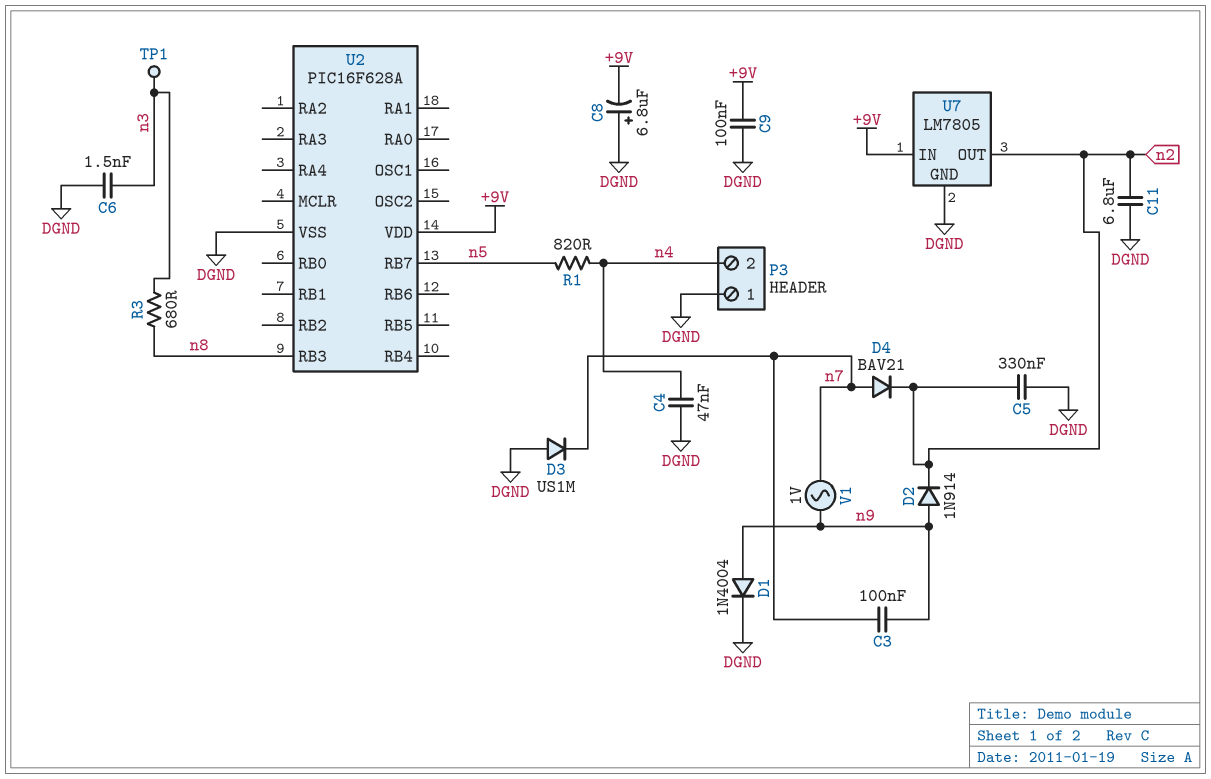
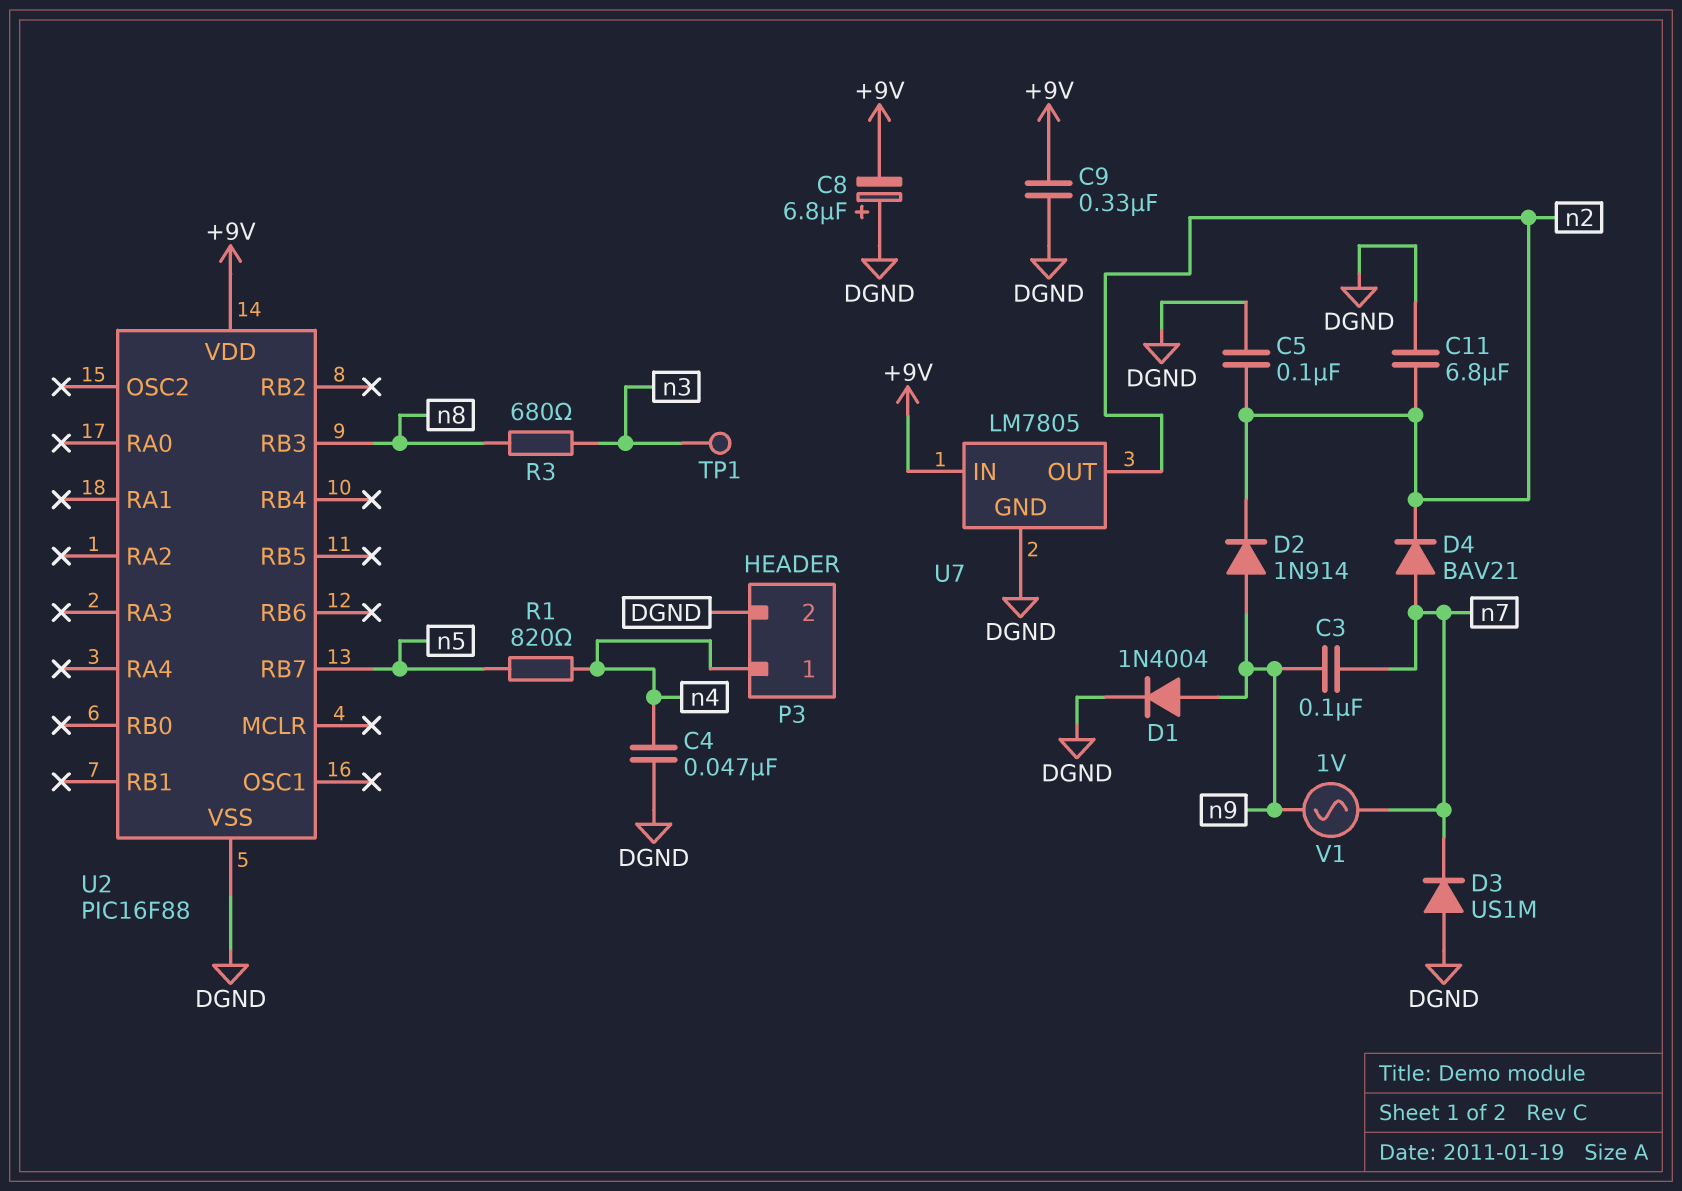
C5: 330nF (DGND, n2) -> 100nF (DGND, n2)
C6: 1.5nF (DGND, n3) -> none
C9: 100nF (+9V, DGND) -> 330nF (+9V, DGND)
P3 pin 1: DGND -> n4
P3 pin 2: n4 -> DGND
U2: PIC16F628A -> PIC16F88

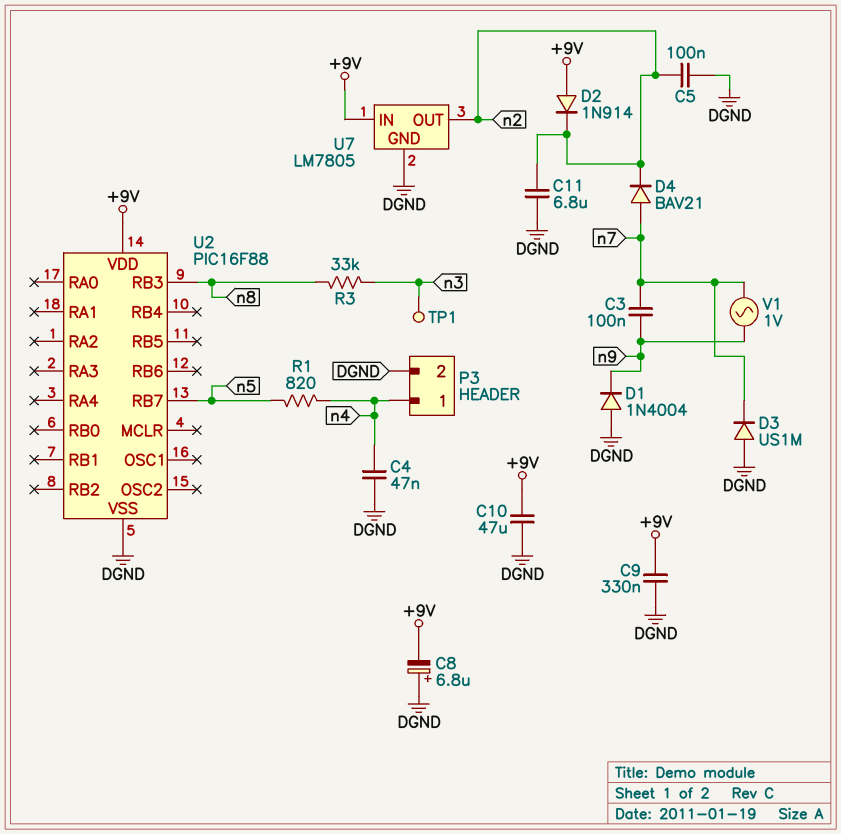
C10: none -> 47uF (+9V, DGND)
D1: diode 1N4004 (A n9, K DGND) -> diode 1N4004 (A DGND, K n9)
D2: diode 1N914 (A n9, K n2) -> diode 1N914 (A +9V, K n2)
R3: 680 (n3, n8) -> 33k (n3, n8)

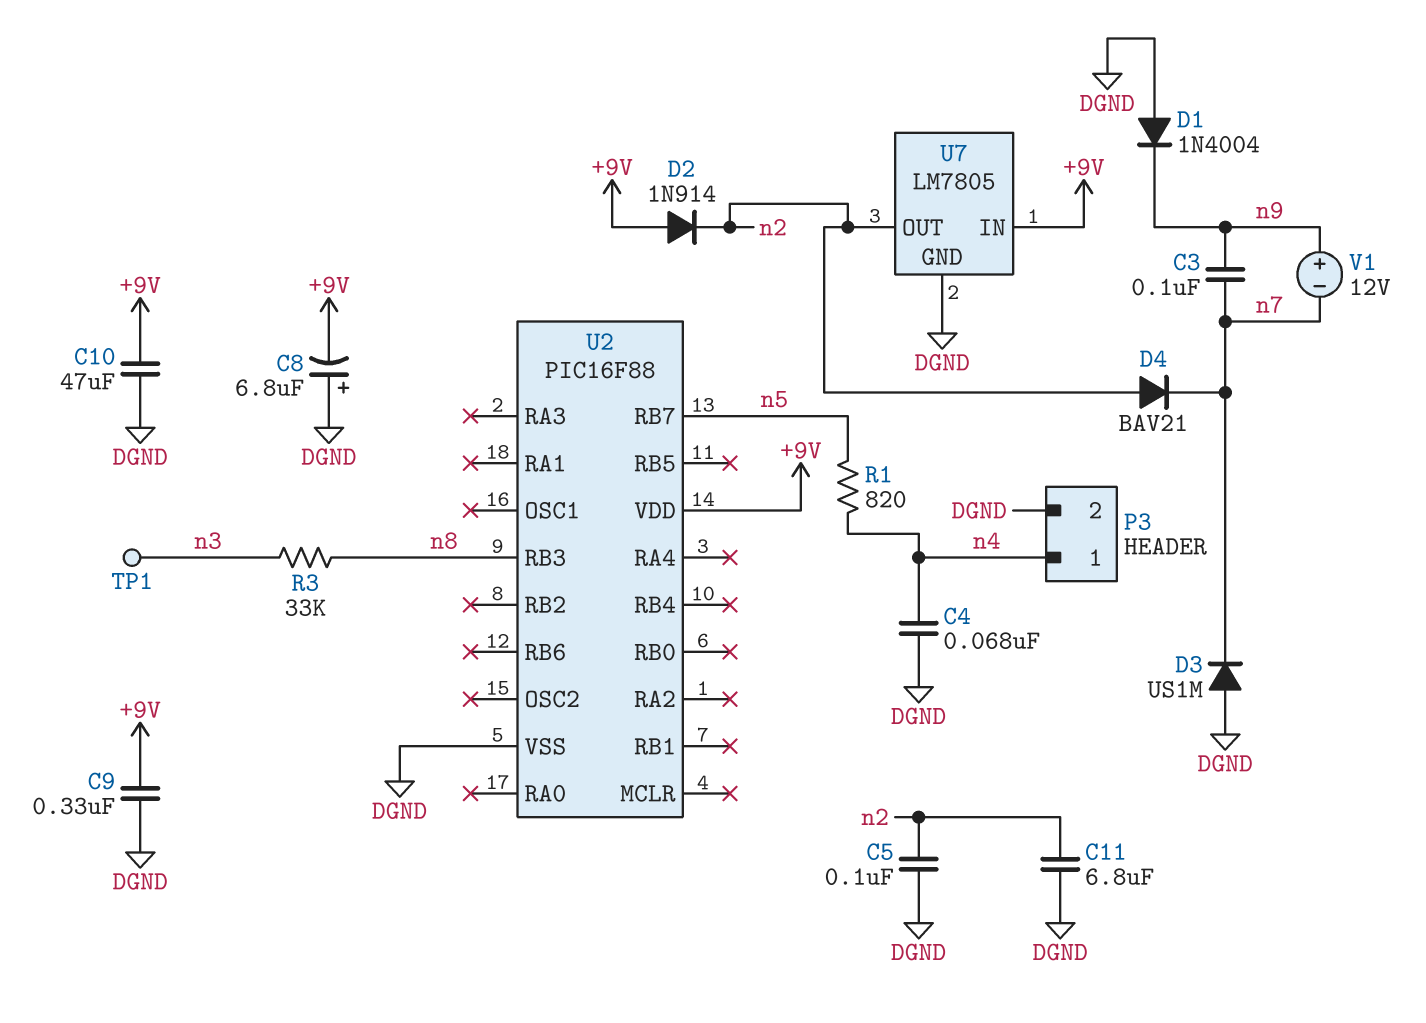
C4: 47nF (DGND, n4) -> 68nF (DGND, n4)
D4: diode BAV21 (A n7, K n2) -> diode BAV21 (A n2, K n7)
V1: AC 1V (n7, n9) -> 12V (plus n9, minus n7)

